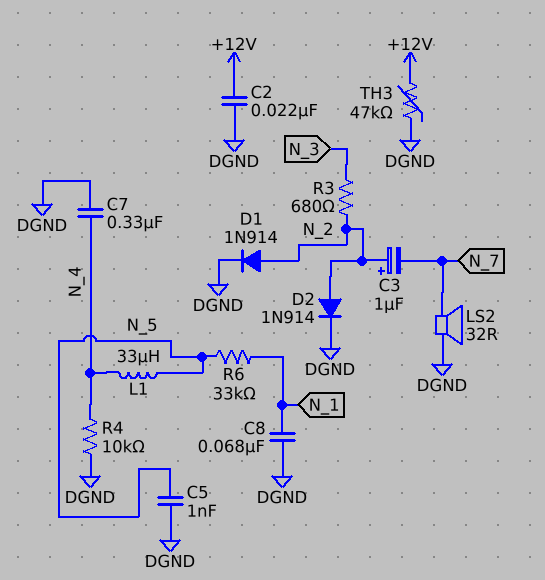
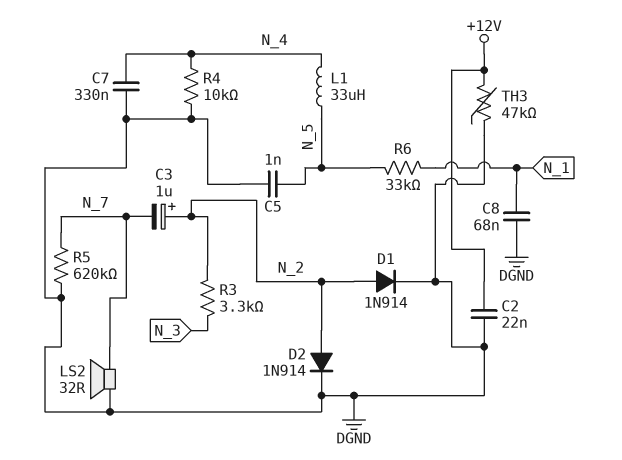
R3: 680 (N_2, N_3) -> 3.3k (N_2, N_3)
R5: none -> 620k (DGND, N_7)

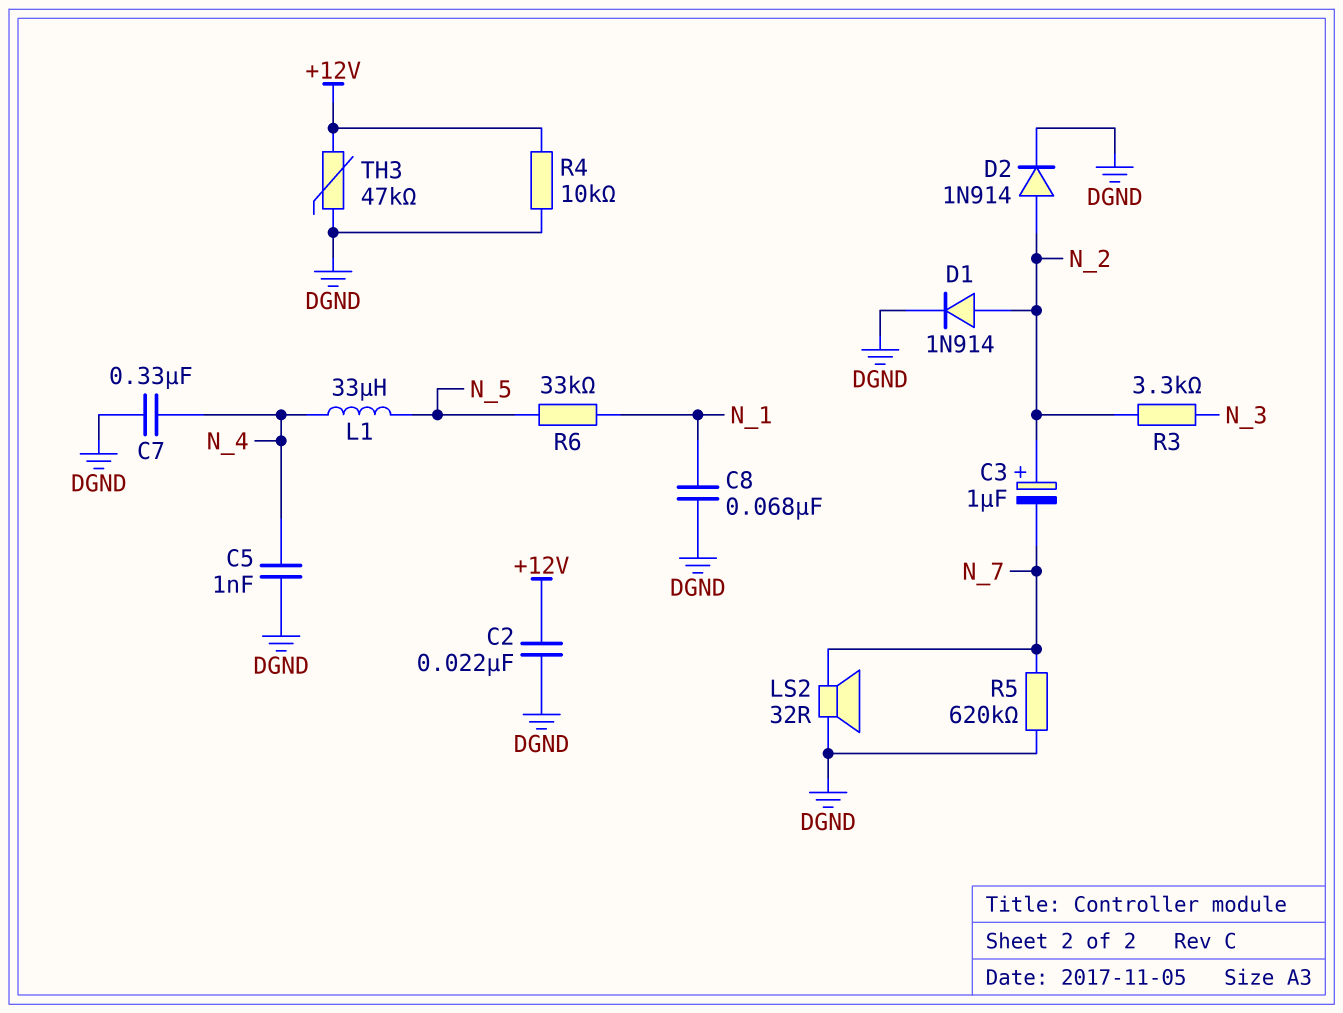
C5: 1nF (DGND, N_5) -> 1nF (DGND, N_4)
R4: 10k (DGND, N_4) -> 10k (+12V, DGND)

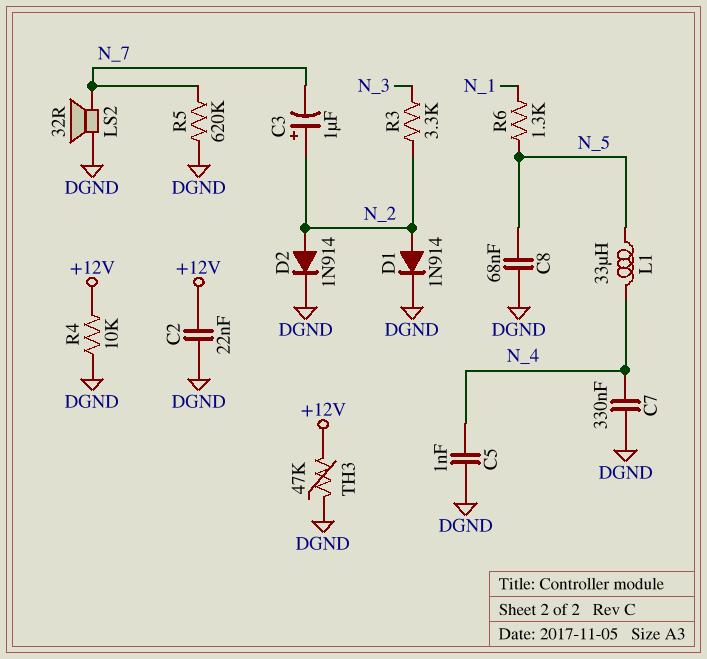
C8: 68nF (DGND, N_1) -> 68nF (DGND, N_5)
R6: 33k (N_1, N_5) -> 1.3k (N_1, N_5)

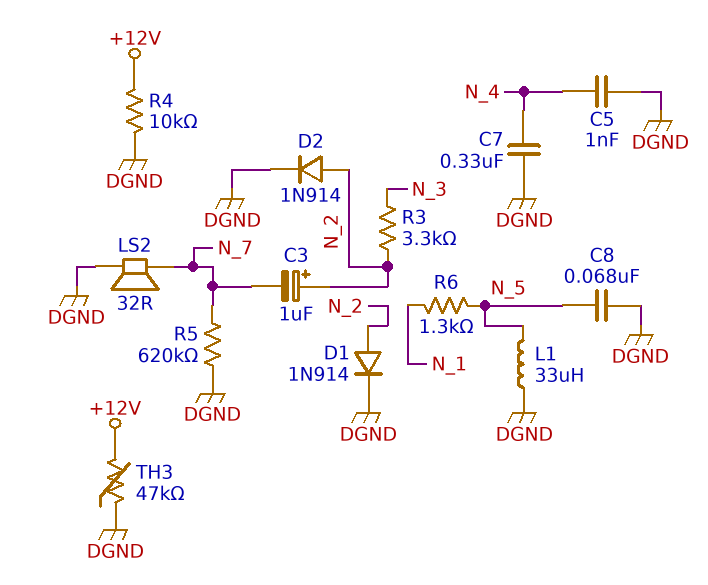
C2: 22nF (+12V, DGND) -> none
L1: 33uH (N_4, N_5) -> 33uH (DGND, N_5)

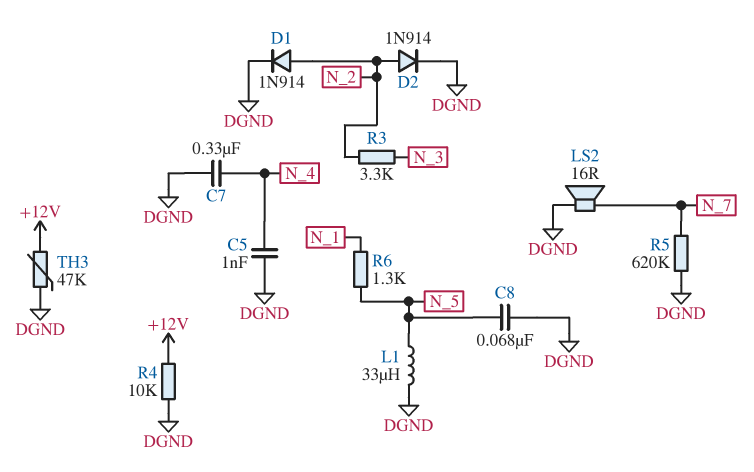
C3: 1uF (plus N_2, minus N_7) -> none
LS2: speaker 32R (DGND, N_7) -> speaker 16R (DGND, N_7)

